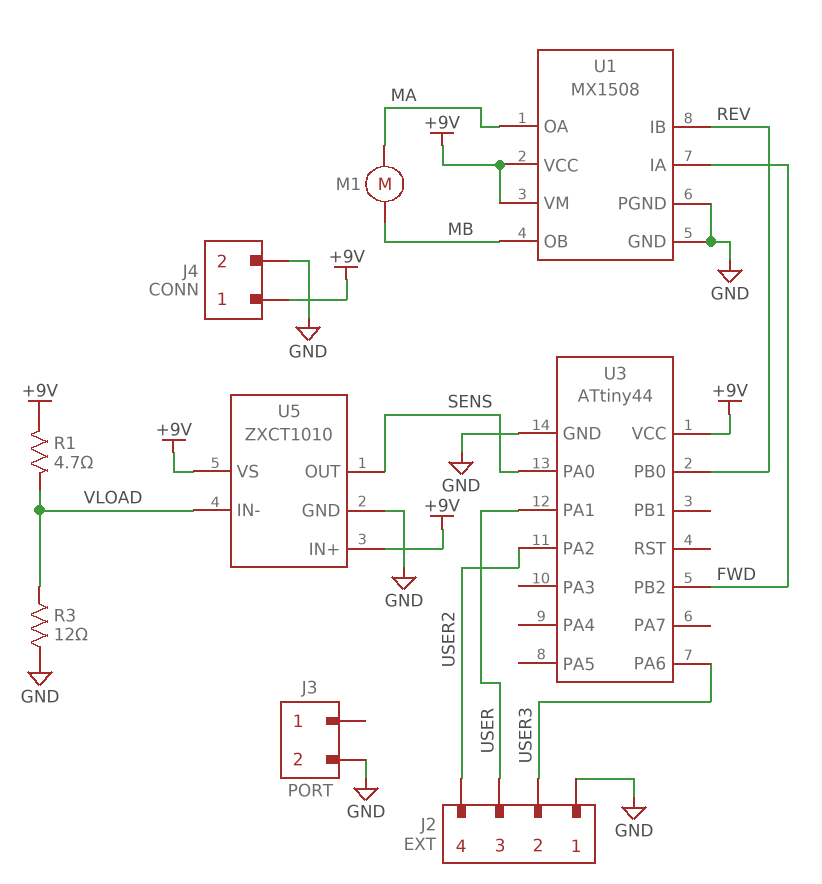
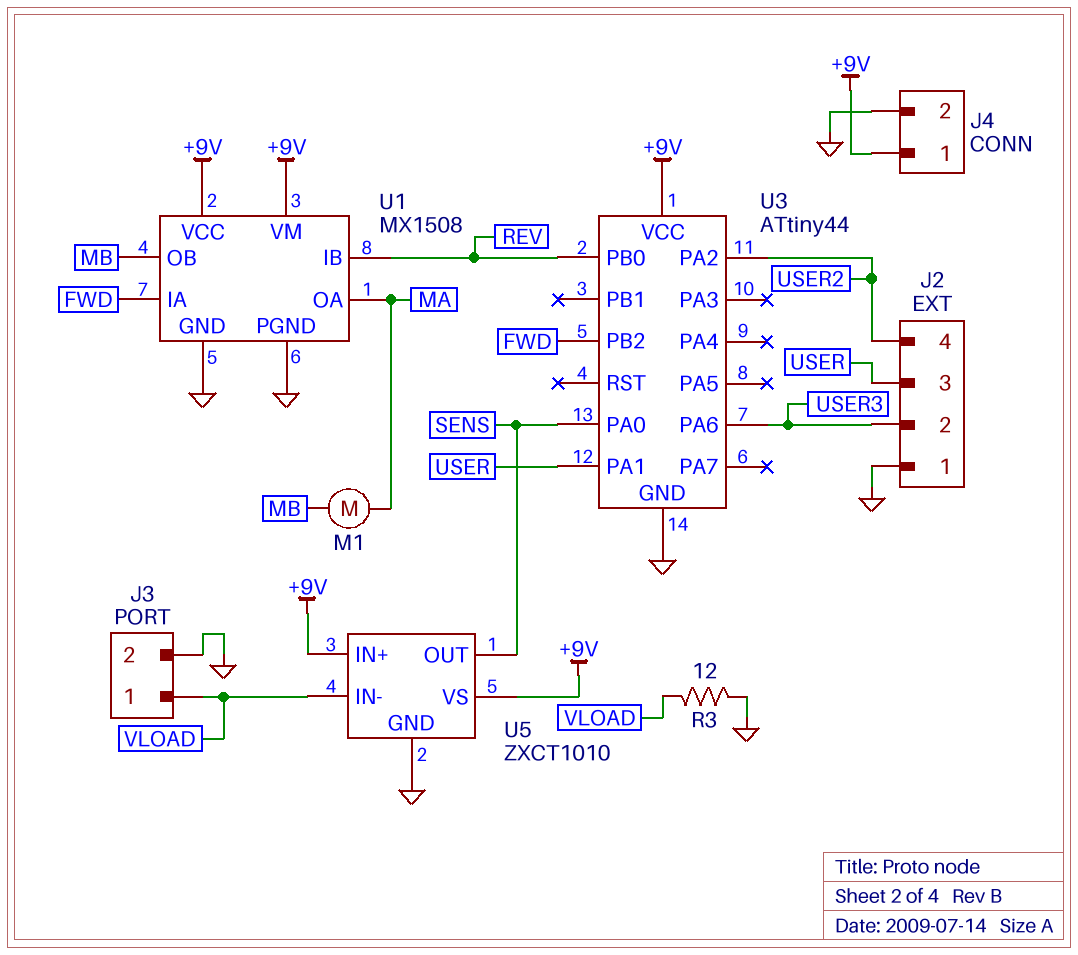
J3 pin 1: none -> VLOAD
R1: 4.7 (+9V, VLOAD) -> none

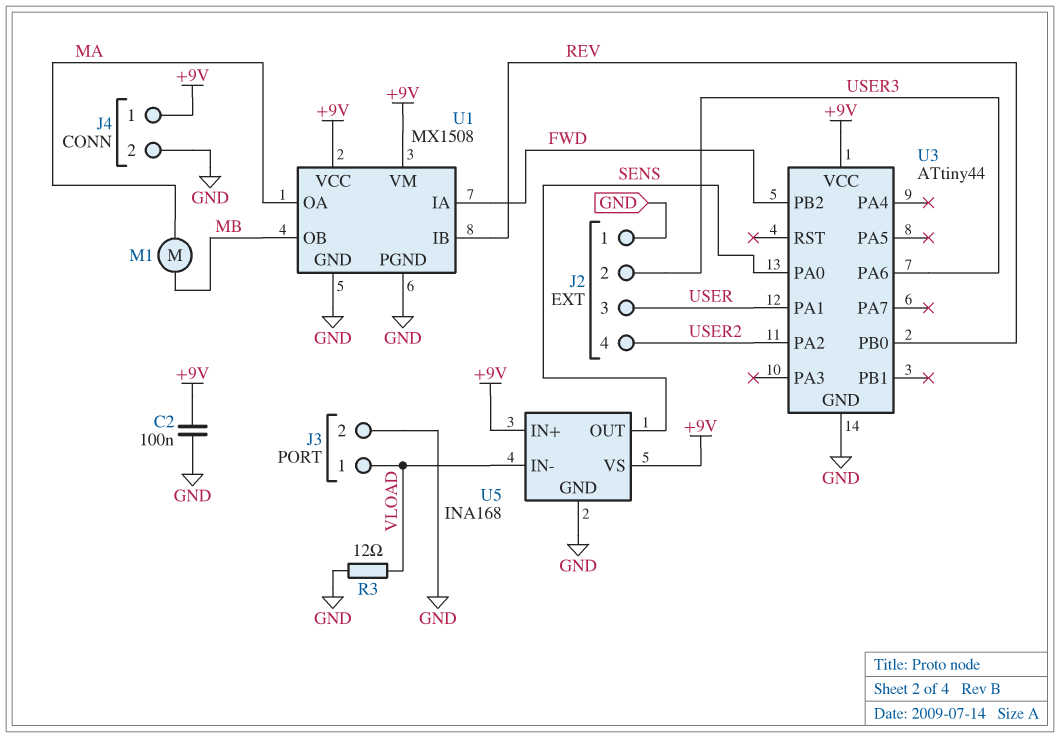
C2: none -> 100nF (+9V, GND)
U5: ZXCT1010 -> INA168

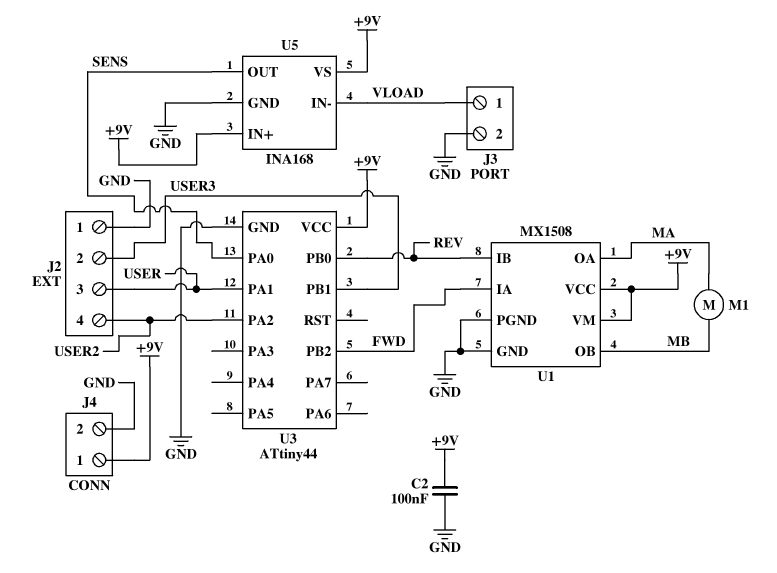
R3: 12 (GND, VLOAD) -> none
U3 pin PA6: USER3 -> none
U3 pin PB1: none -> USER3

